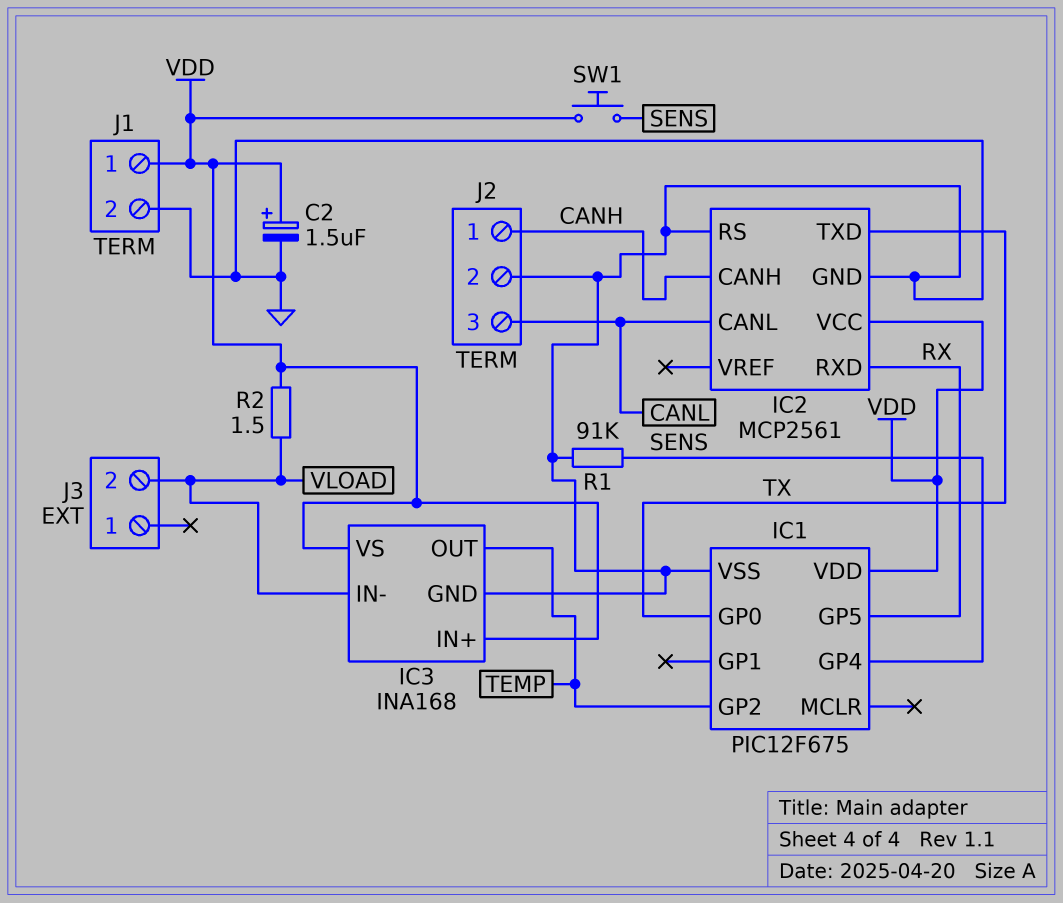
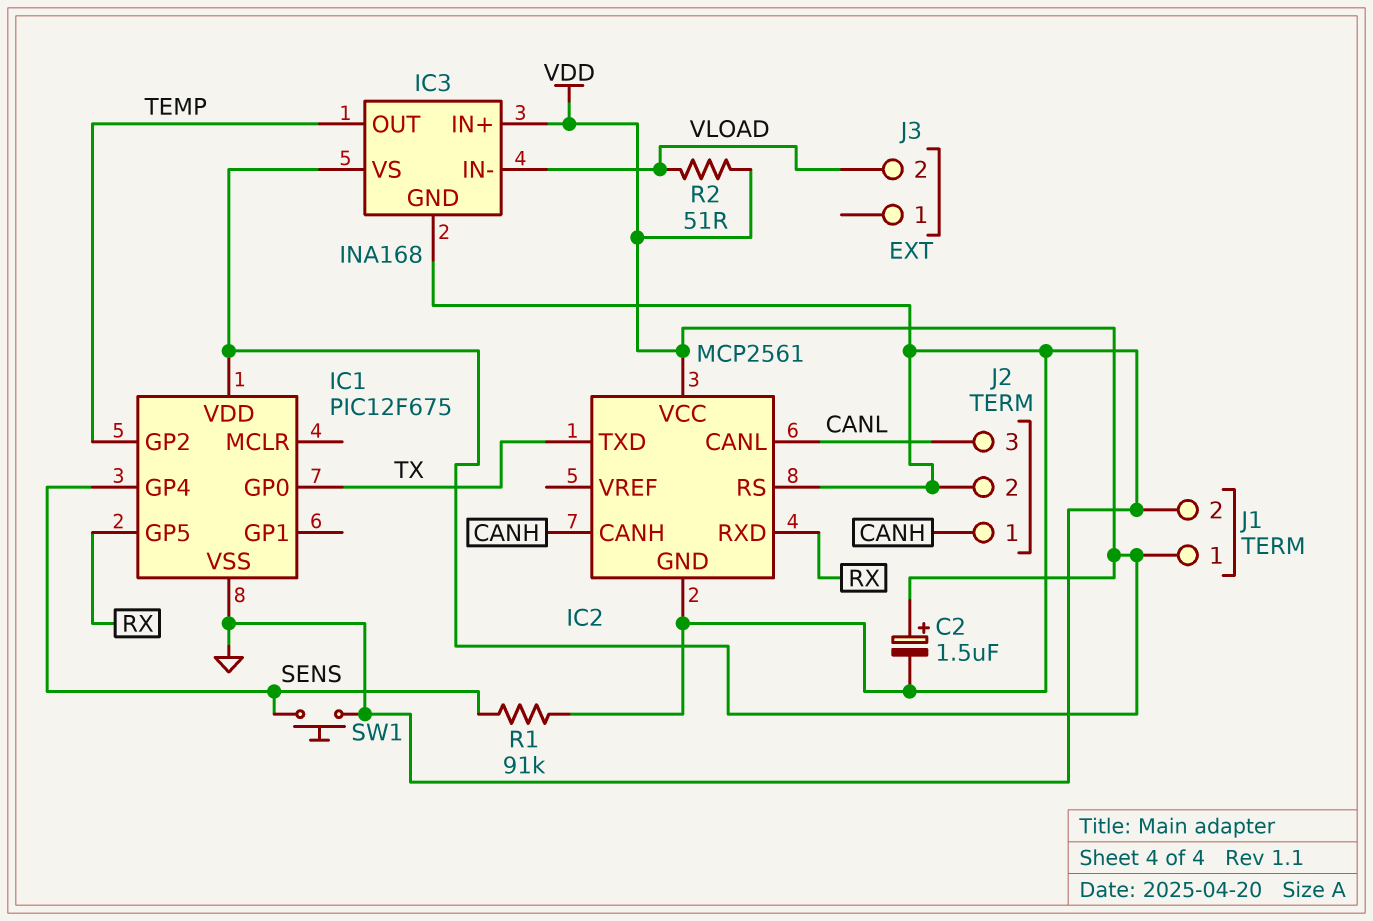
R2: 1.5 (VDD, VLOAD) -> 51 (VDD, VLOAD)
SW1: button (SENS, VDD) -> button (GND, SENS)

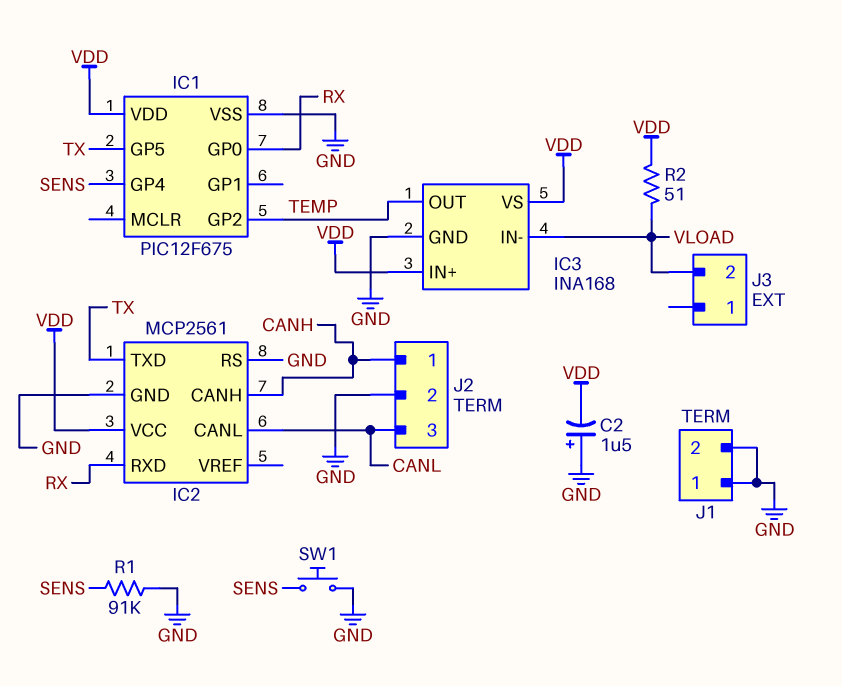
C2: 1.5uF (plus VDD, minus GND) -> 1.5uF (plus GND, minus VDD)
IC1 pin GP0: TX -> RX
IC1 pin GP5: RX -> TX
J1 pin 1: VDD -> GND

